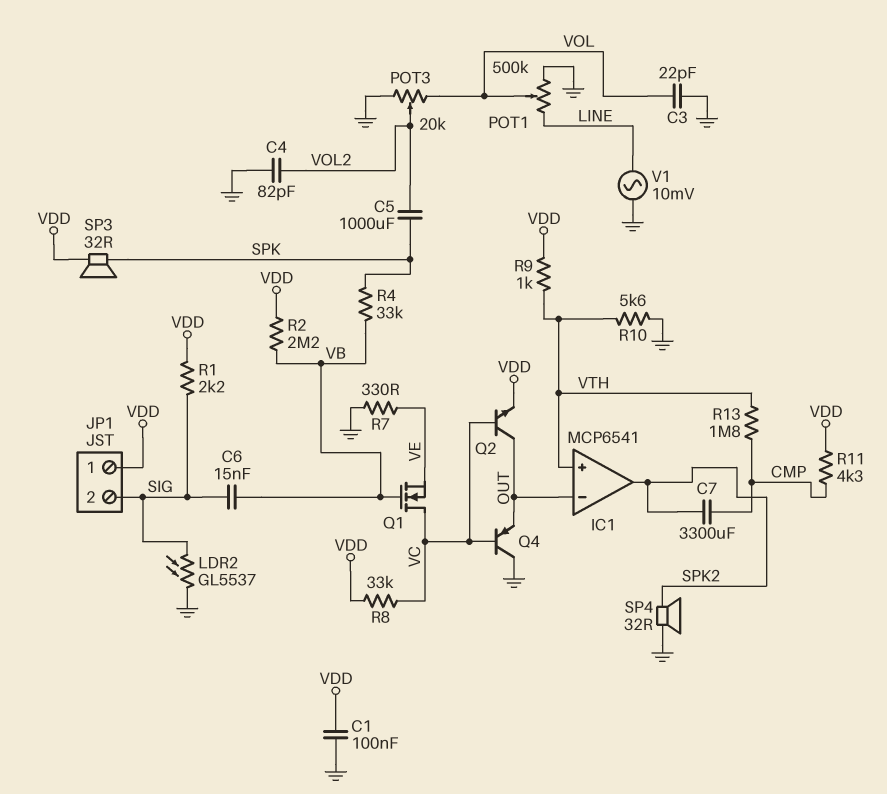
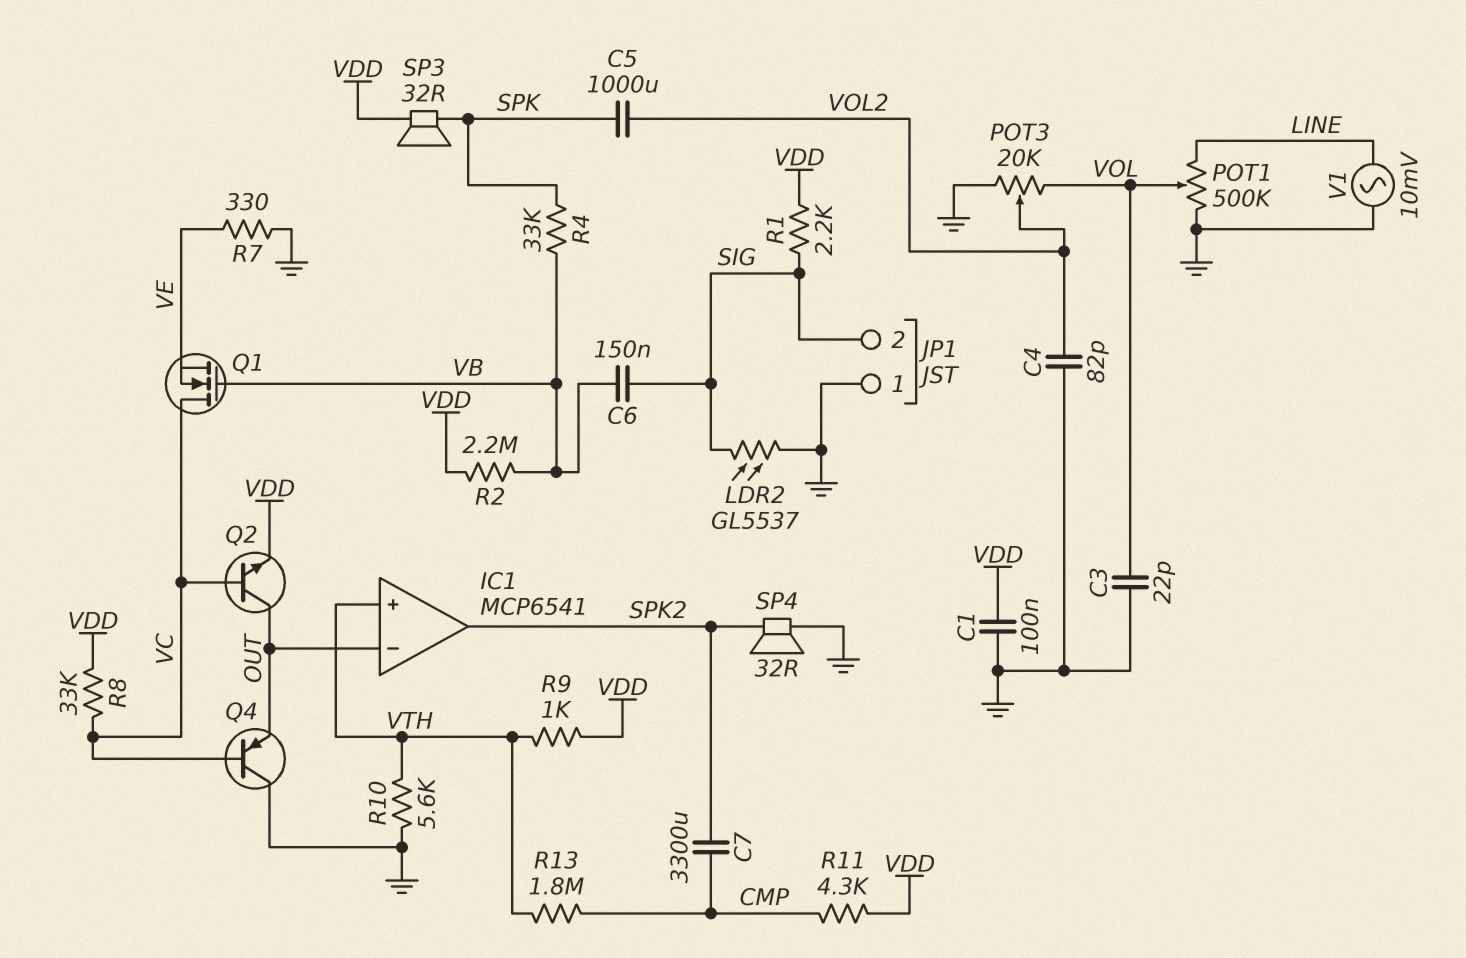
C6: 15nF (SIG, VB) -> 150nF (SIG, VB)
JP1 pin 1: VDD -> GND

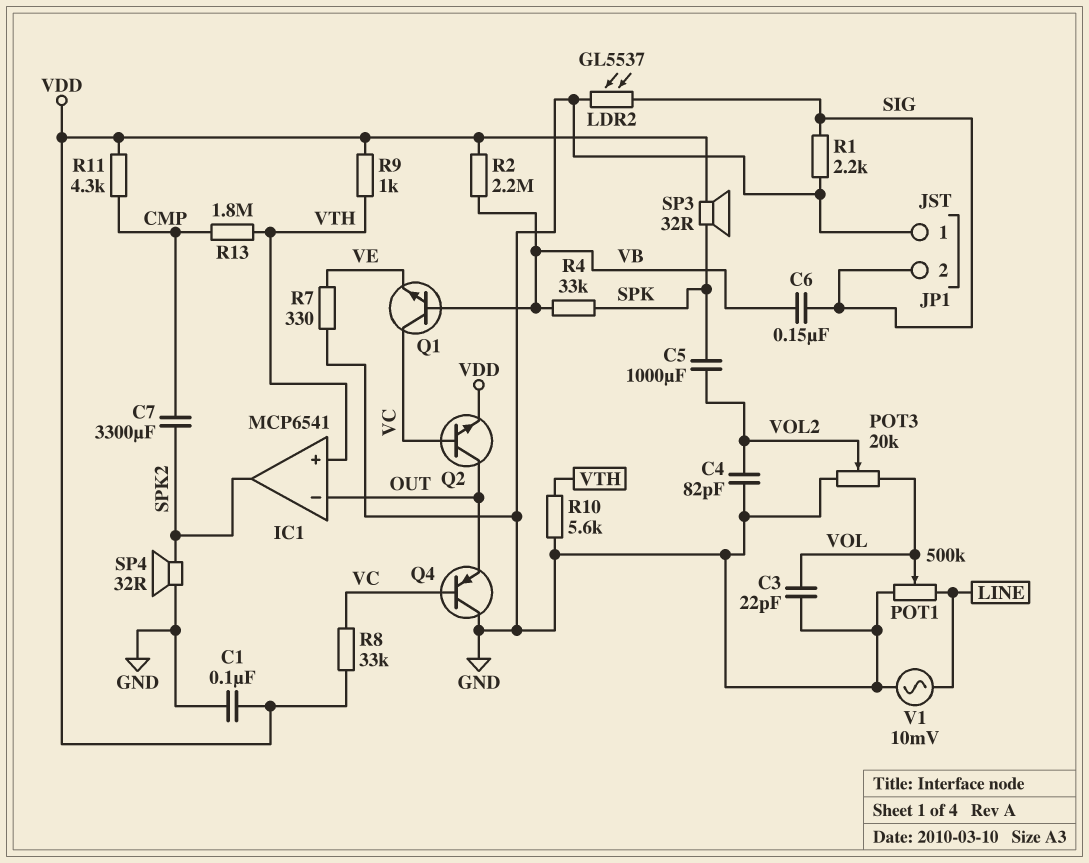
Q1: NMOS (G VB, D VC, S VE) -> NPN (B VB, C VC, E VE)
R1: 2.2k (SIG, VDD) -> 2.2k (GND, SIG)

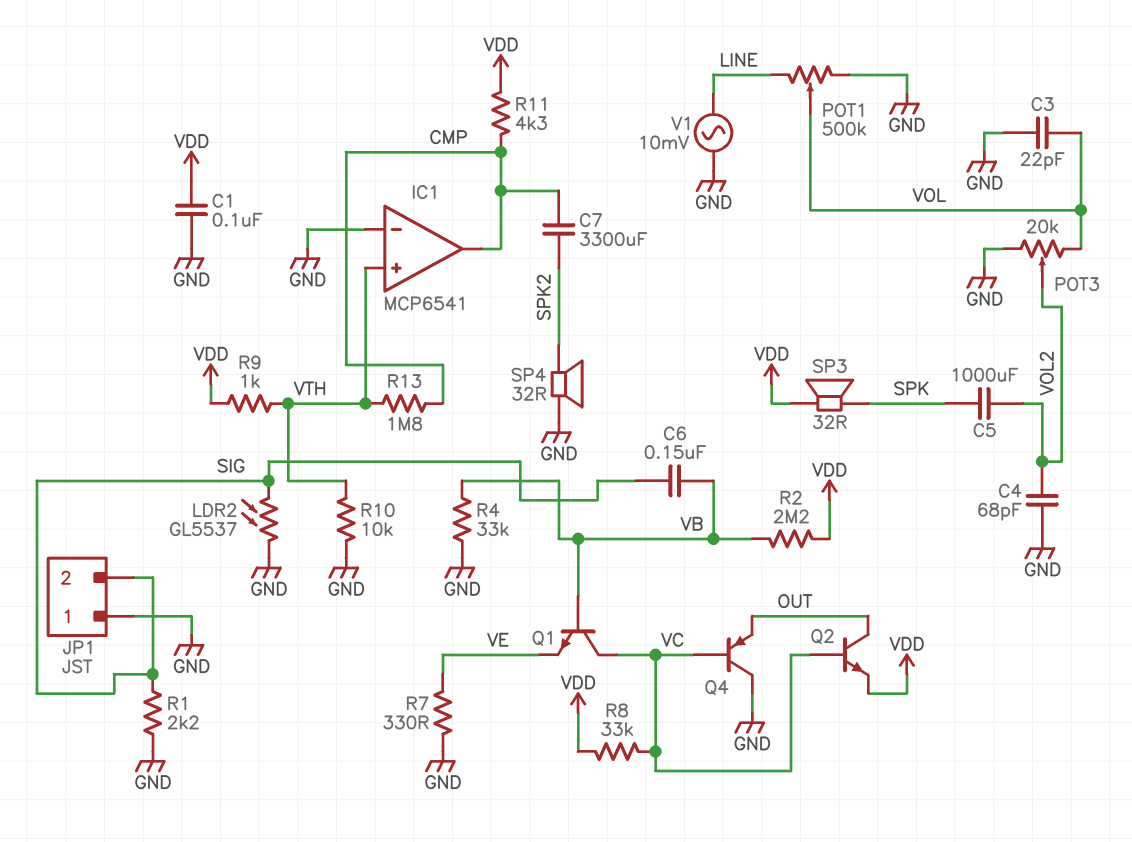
C4: 82pF (GND, VOL2) -> 68pF (GND, VOL2)
IC1 pin in-: OUT -> GND
IC1 pin out: SPK2 -> CMP
R4: 33k (SPK, VB) -> 33k (GND, VB)
R10: 5.6k (GND, VTH) -> 10k (GND, VTH)

